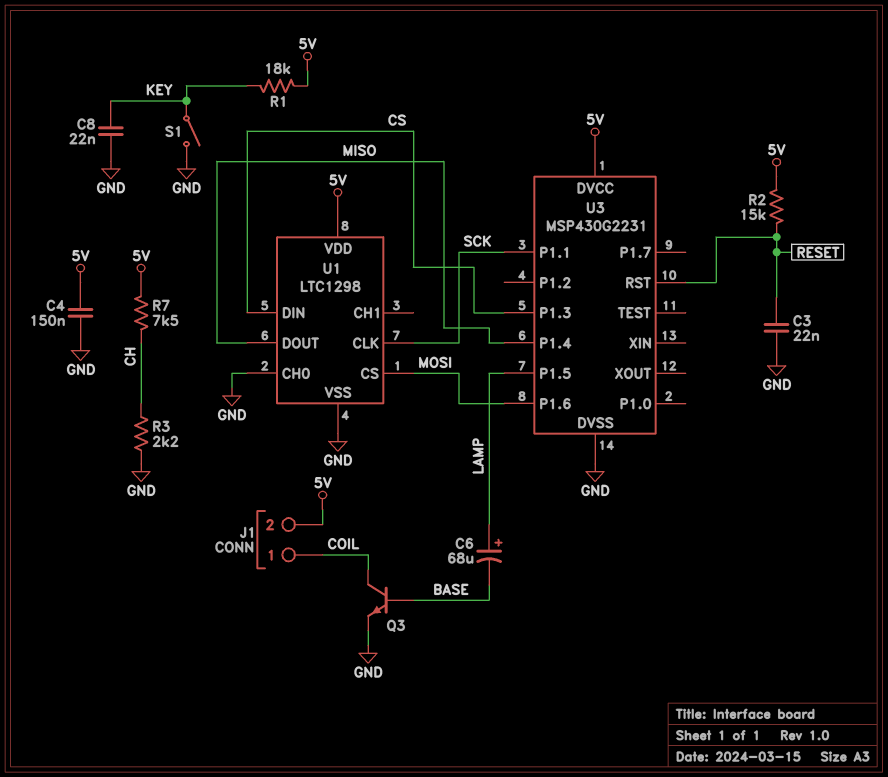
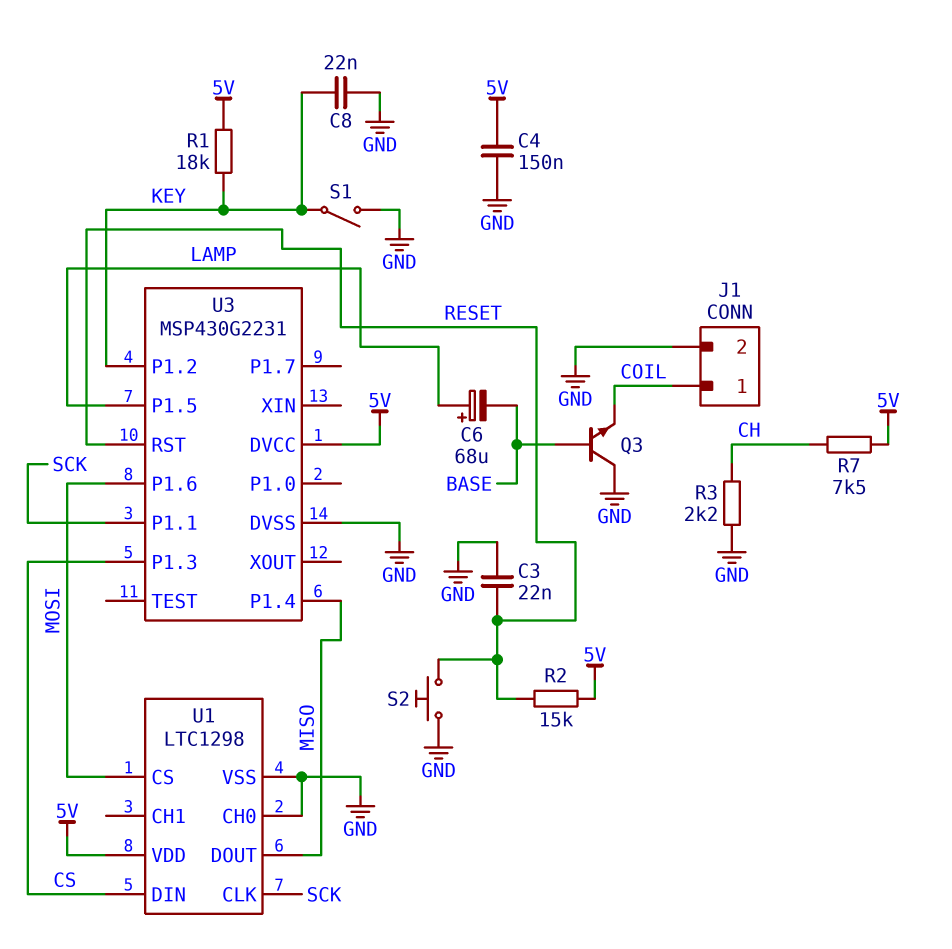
J1 pin 2: 5V -> GND
Q3: NPN (B BASE, C COIL, E GND) -> NPN (B BASE, C GND, E COIL)
S2: none -> button (GND, RESET)
U3 pin P1.2: none -> KEY

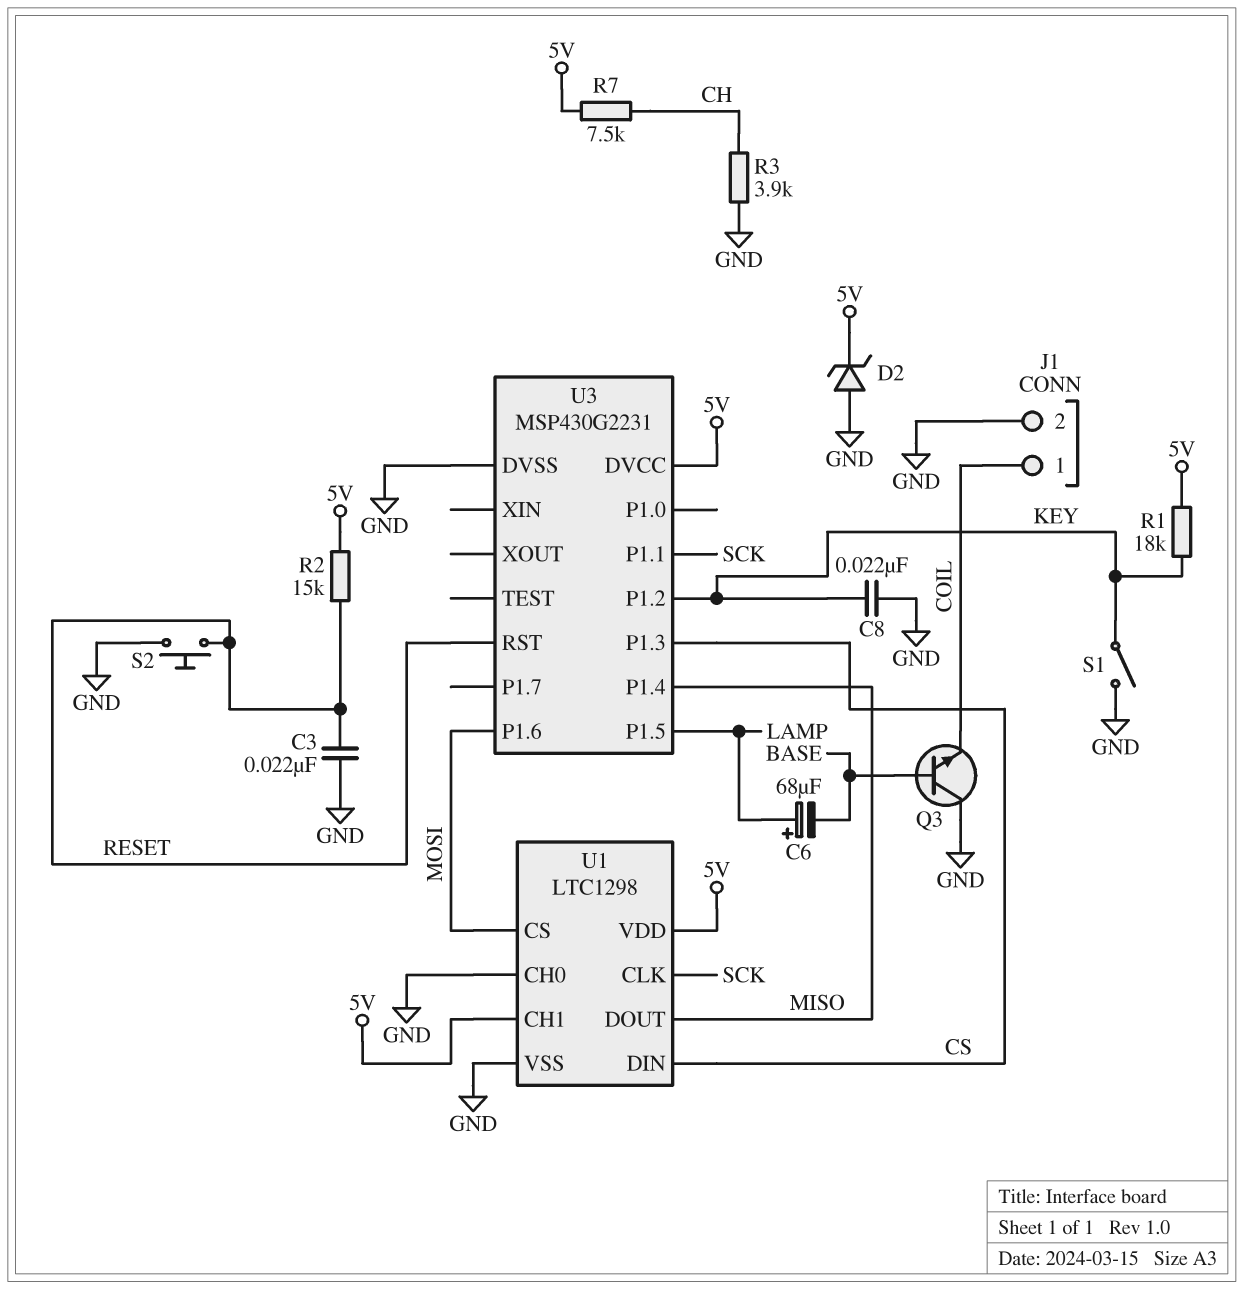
C4: 150nF (5V, GND) -> none
D2: none -> zener (A GND, K 5V)
R3: 2.2k (CH, GND) -> 3.9k (CH, GND)
U1 pin CH1: none -> 5V

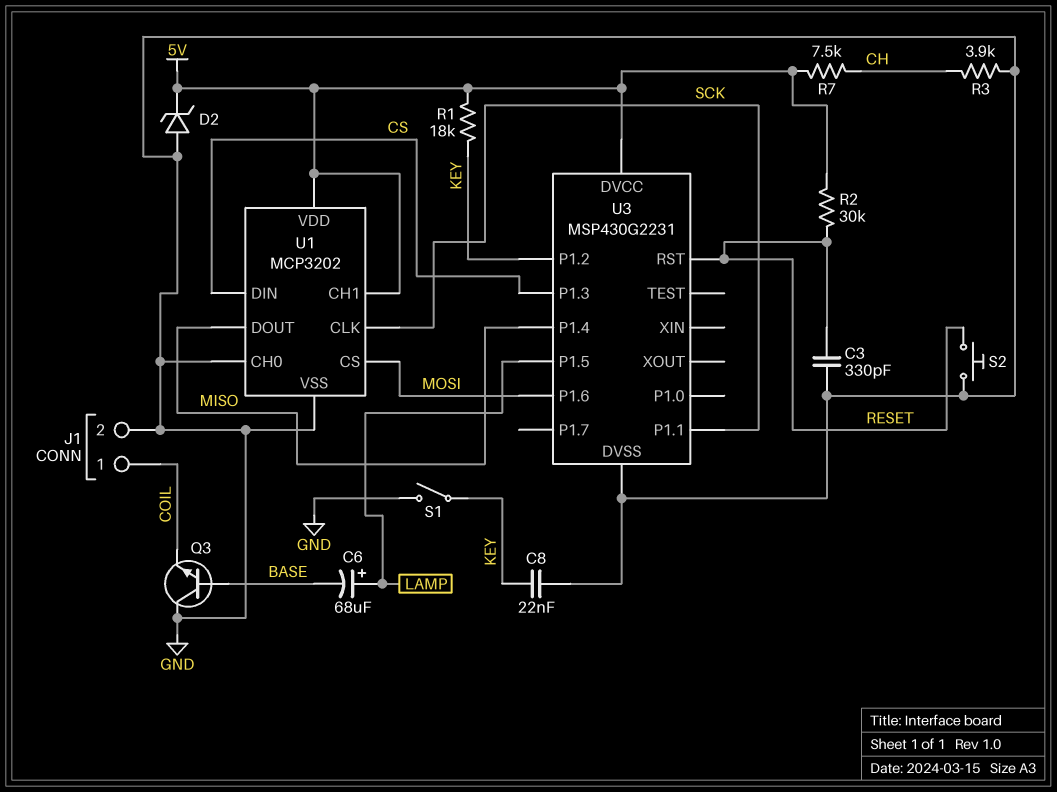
C3: 22nF (GND, RESET) -> 330pF (GND, RESET)
R2: 15k (5V, RESET) -> 30k (5V, RESET)
U1: LTC1298 -> MCP3202

